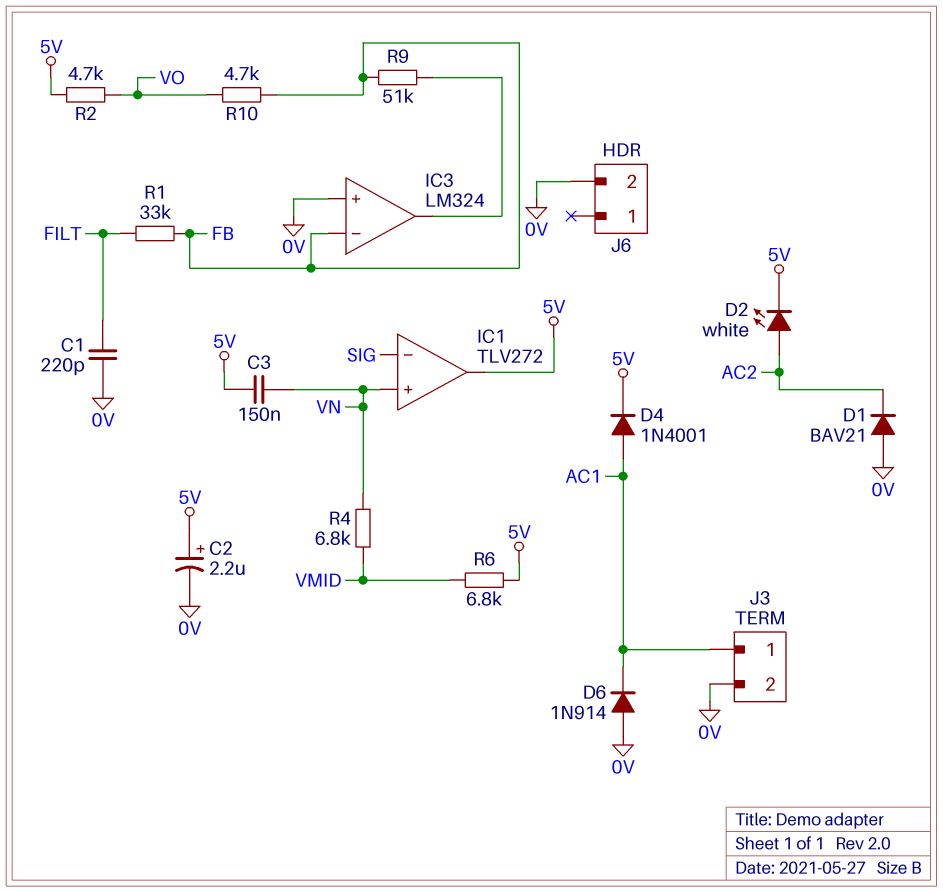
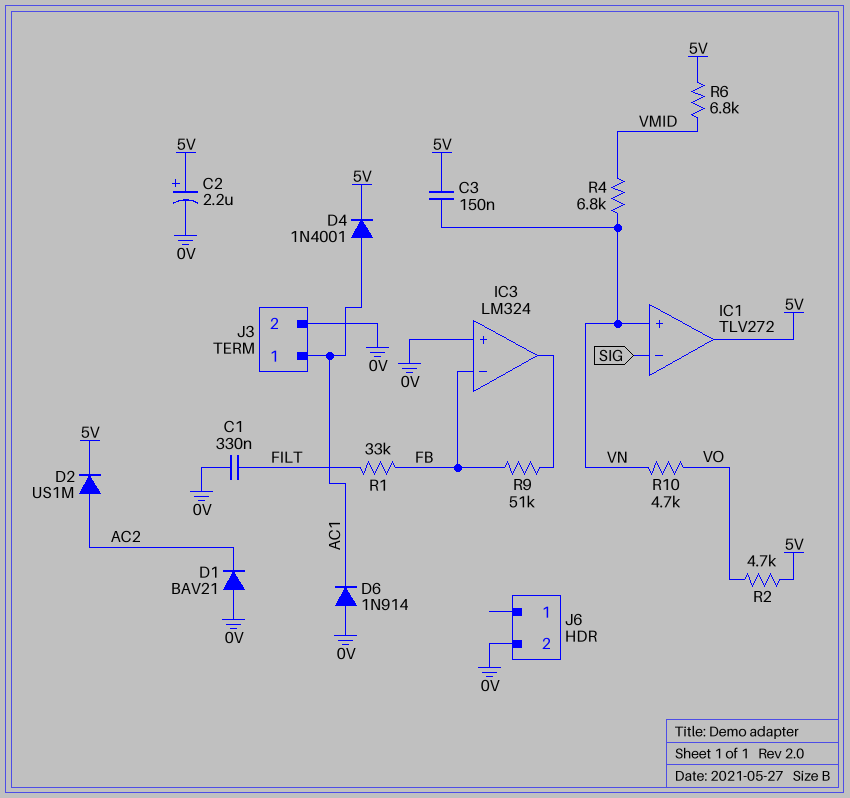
C1: 220pF (0V, FILT) -> 330nF (0V, FILT)
D2: LED white (A AC2, K 5V) -> diode US1M (A AC2, K 5V)
R10: 4.7k (FB, VO) -> 4.7k (VN, VO)

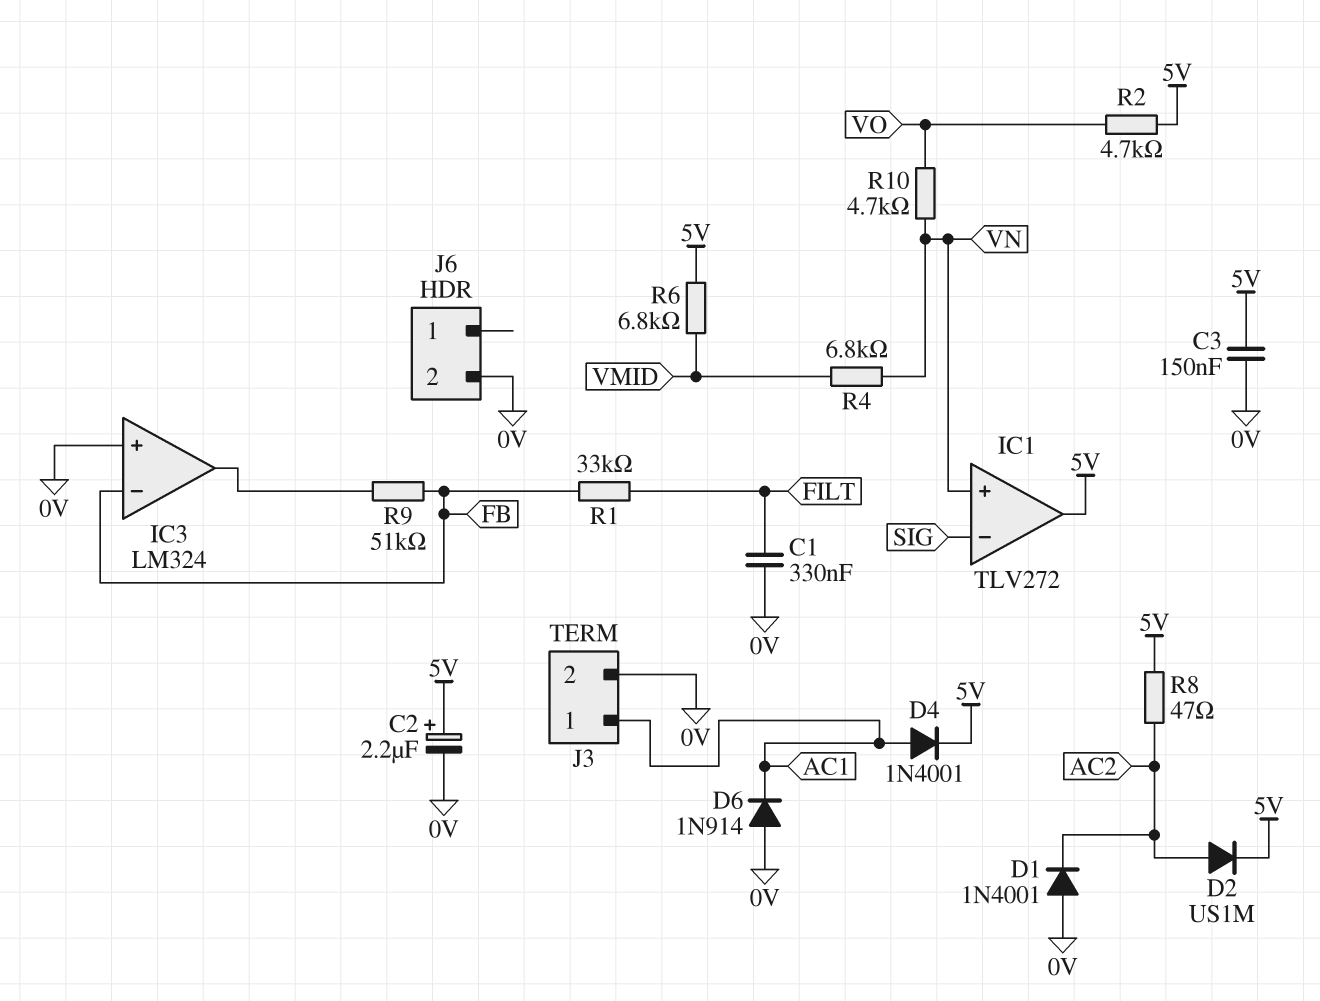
C3: 150nF (5V, VN) -> 150nF (0V, 5V)
D1: diode BAV21 (A 0V, K AC2) -> diode 1N4001 (A 0V, K AC2)
R8: none -> 47 (5V, AC2)

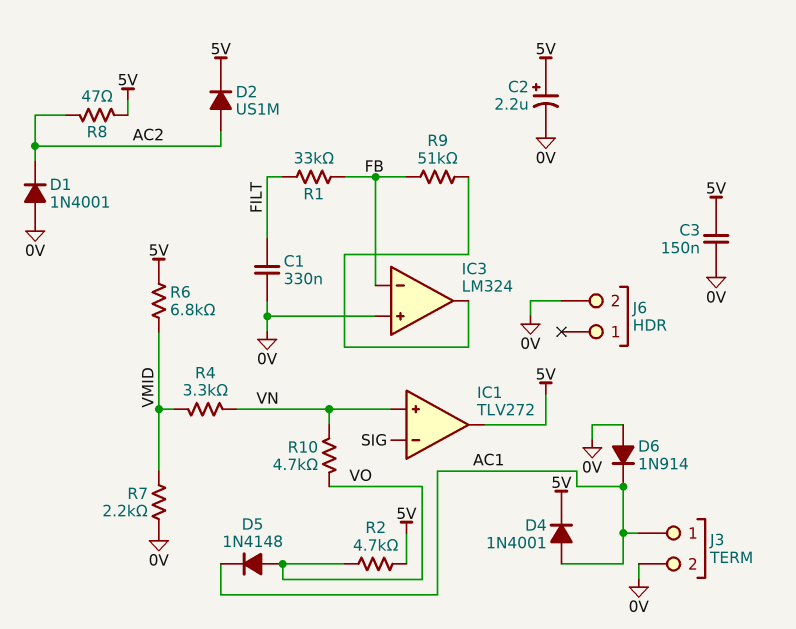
D5: none -> diode 1N4148 (A VO, K AC1)
R4: 6.8k (VMID, VN) -> 3.3k (VMID, VN)
R7: none -> 2.2k (0V, VMID)

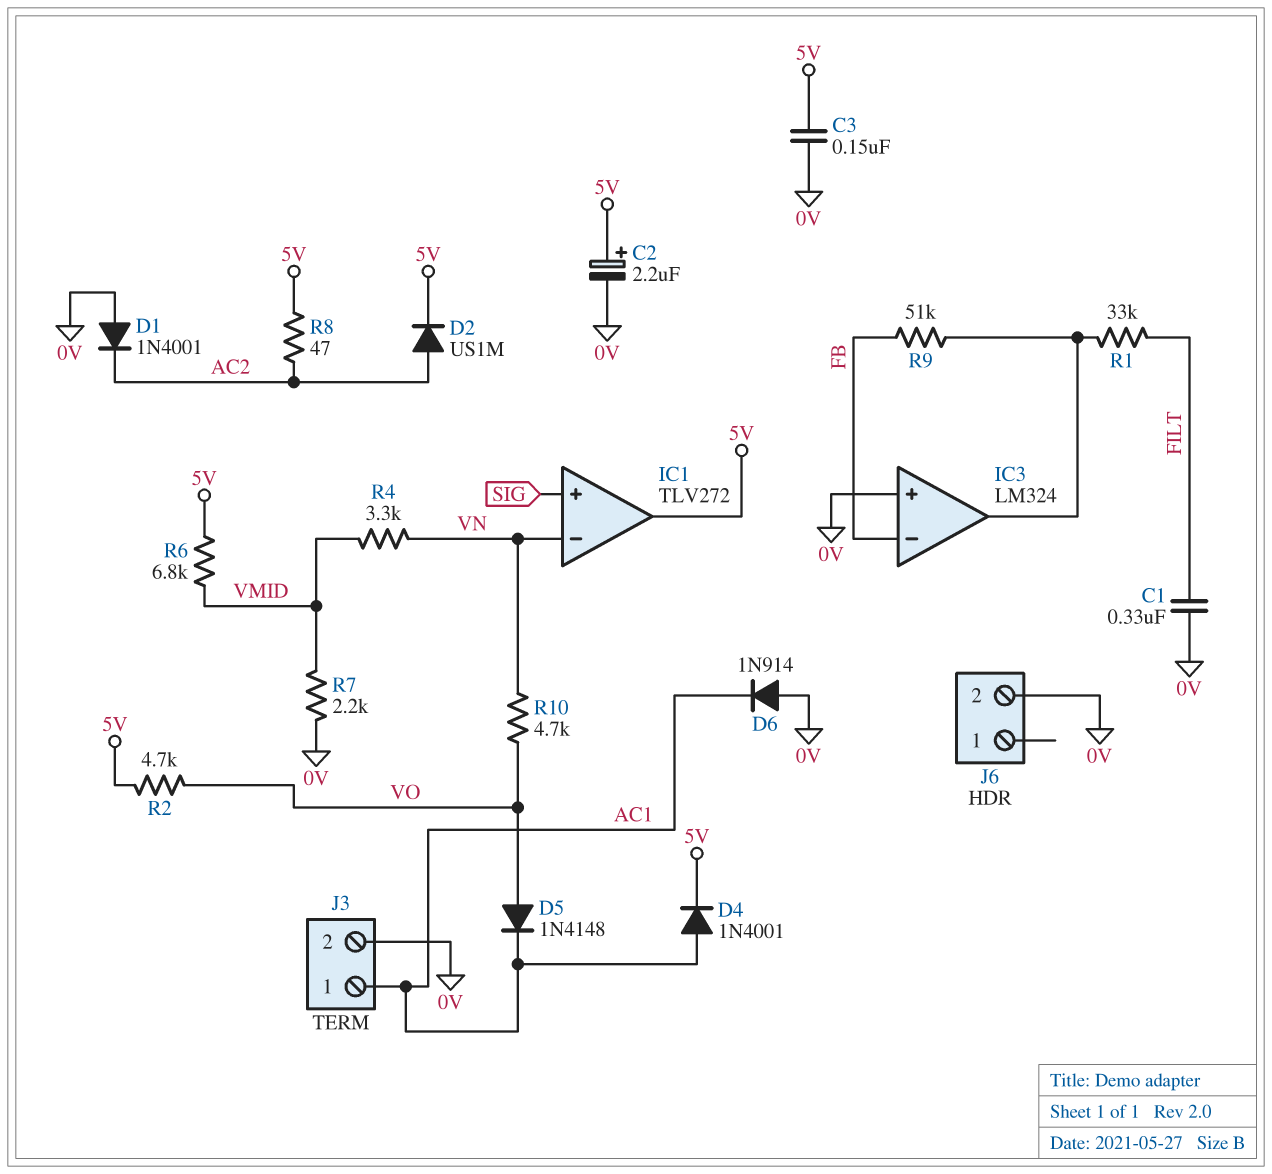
IC1 pin in+: VN -> SIG
IC1 pin in-: SIG -> VN
R1: 33k (FB, FILT) -> 33k (FILT, IC3/out)

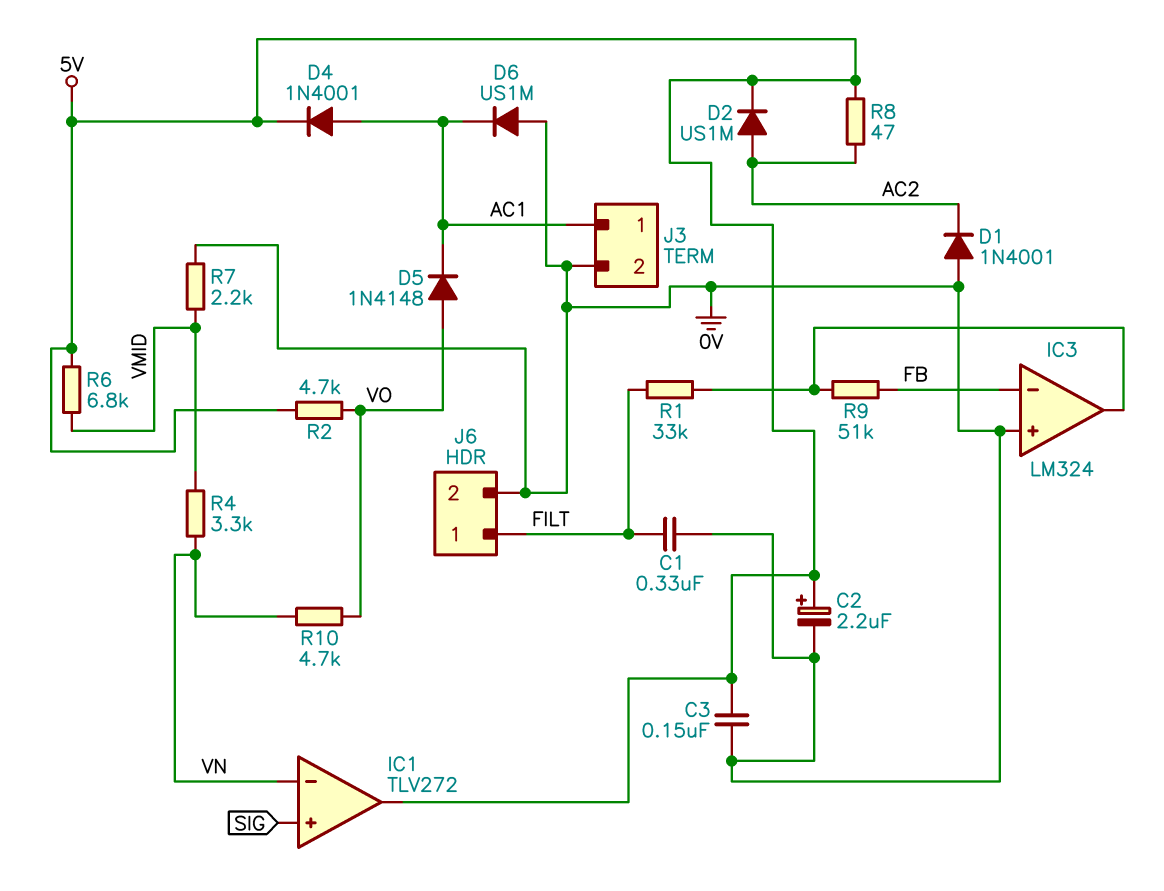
D6: diode 1N914 (A 0V, K AC1) -> diode US1M (A 0V, K AC1)
J6 pin 1: none -> FILT

